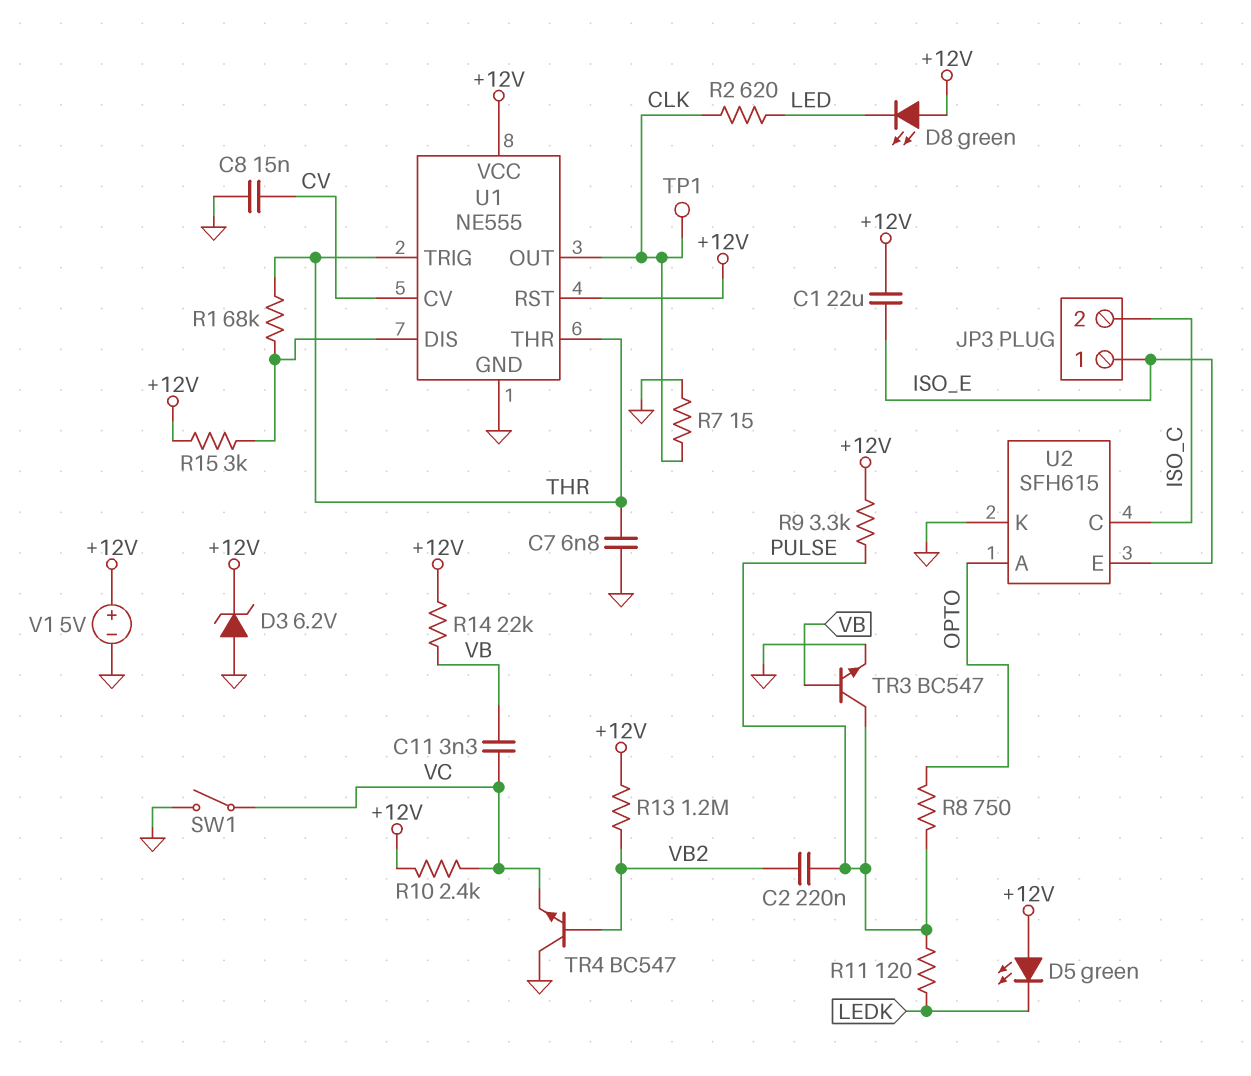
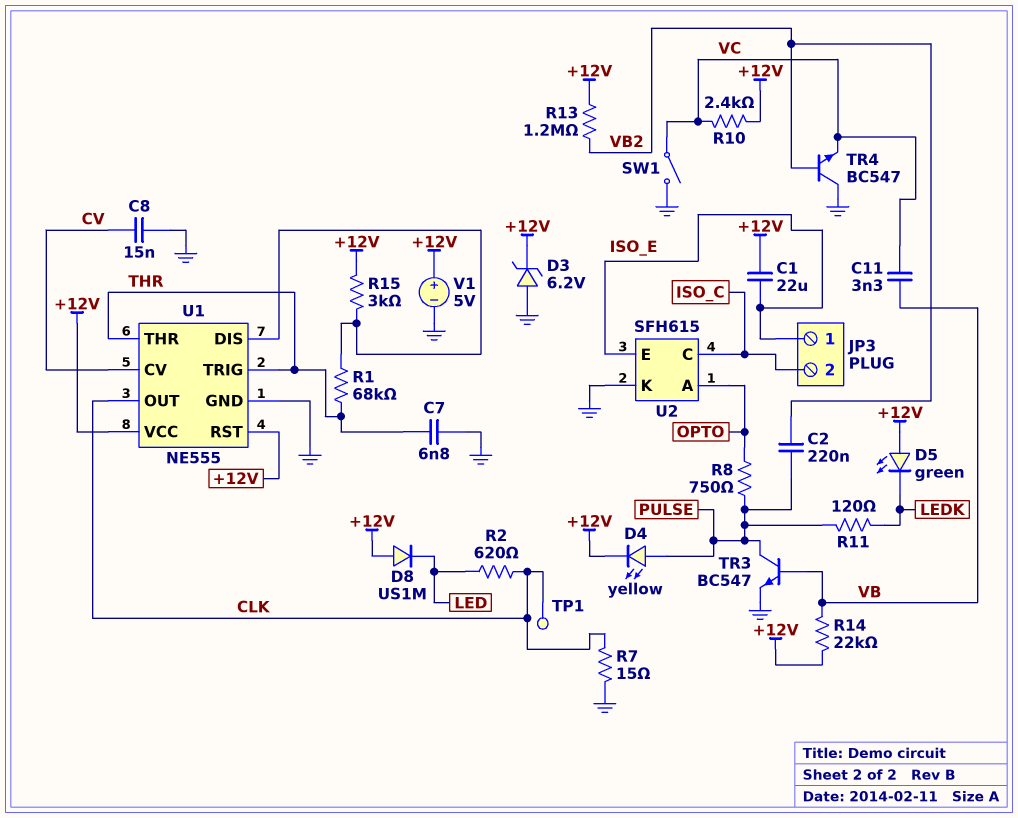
D4: none -> LED yellow (A PULSE, K +12V)
D8: LED green (A +12V, K LED) -> diode US1M (A +12V, K LED)
R9: 3.3k (+12V, PULSE) -> none

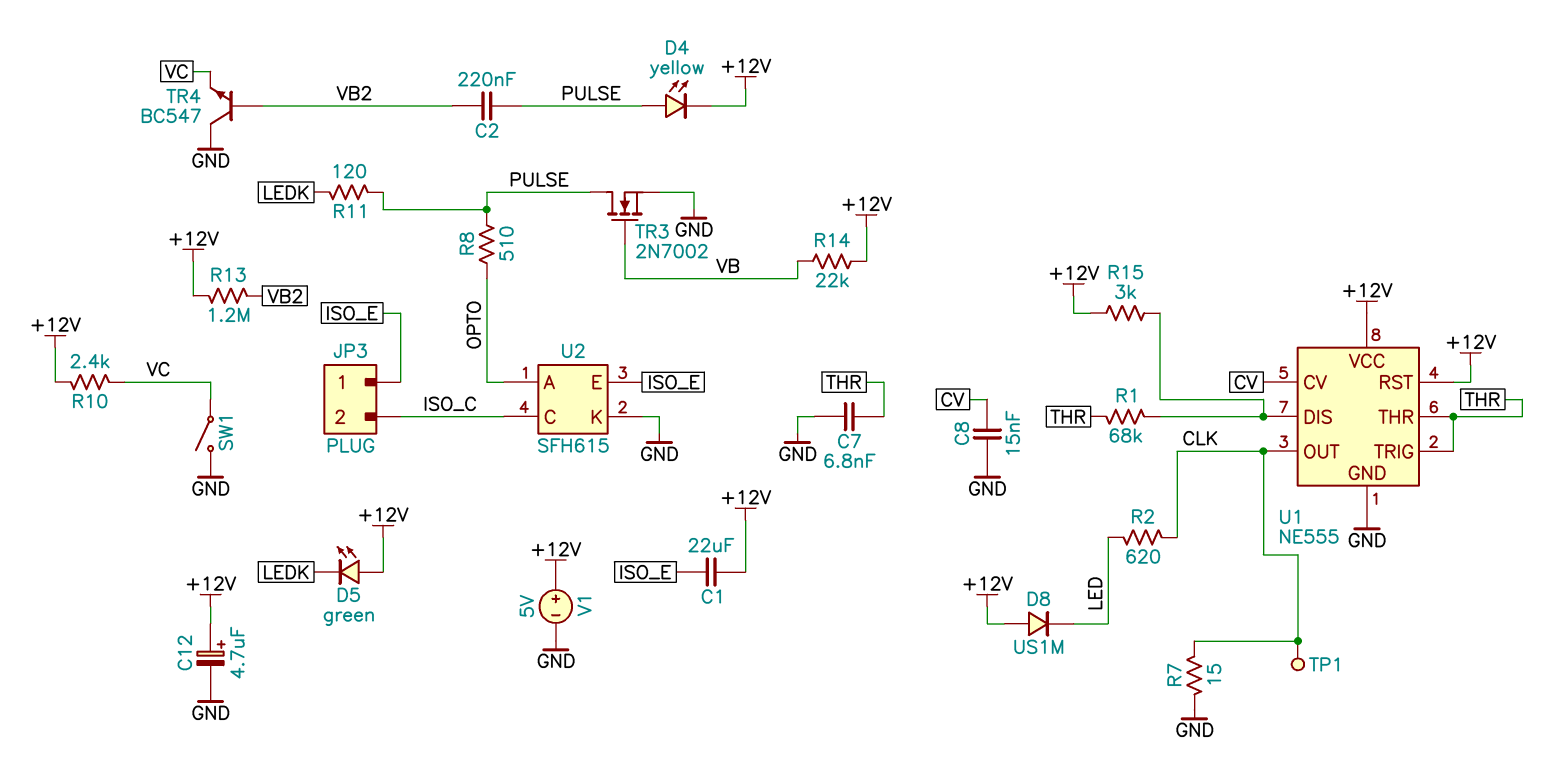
C11: 3.3nF (VB, VC) -> none
C12: none -> 4.7uF (plus +12V, minus GND)
D3: zener 6.2V (A GND, K +12V) -> none
R8: 750 (OPTO, PULSE) -> 510 (OPTO, PULSE)
TR3: NPN BC547 (B VB, C PULSE, E GND) -> NMOS 2N7002 (G VB, D PULSE, S GND)

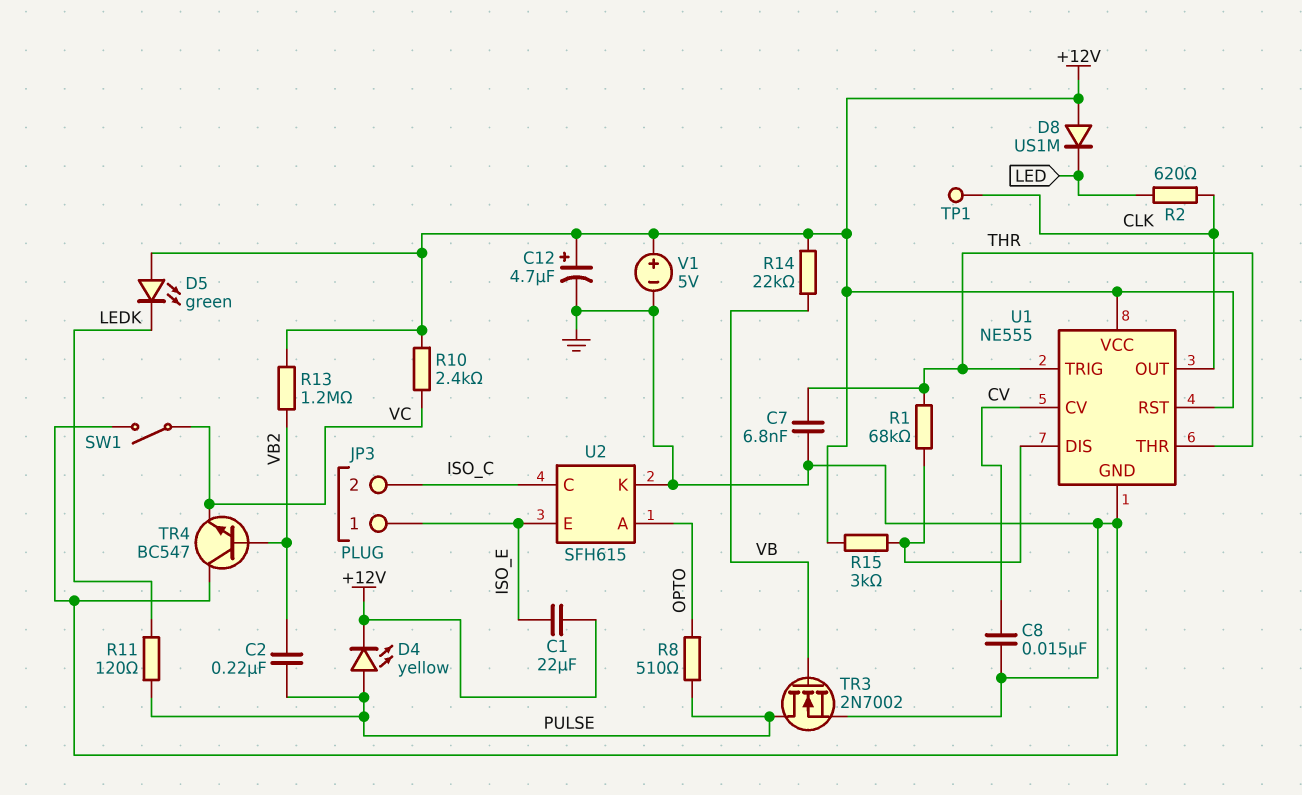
R7: 15 (CLK, GND) -> none

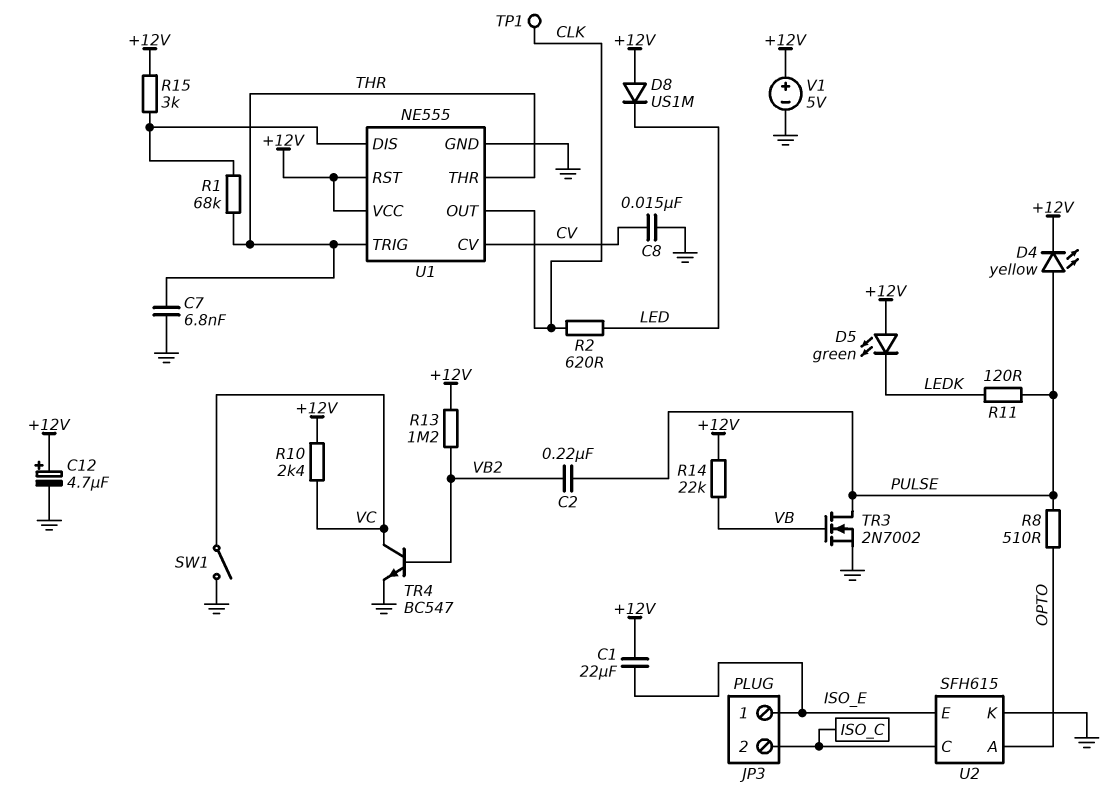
TR4: NPN BC547 (B VB2, C GND, E VC) -> NPN BC547 (B VB2, C VC, E GND)

